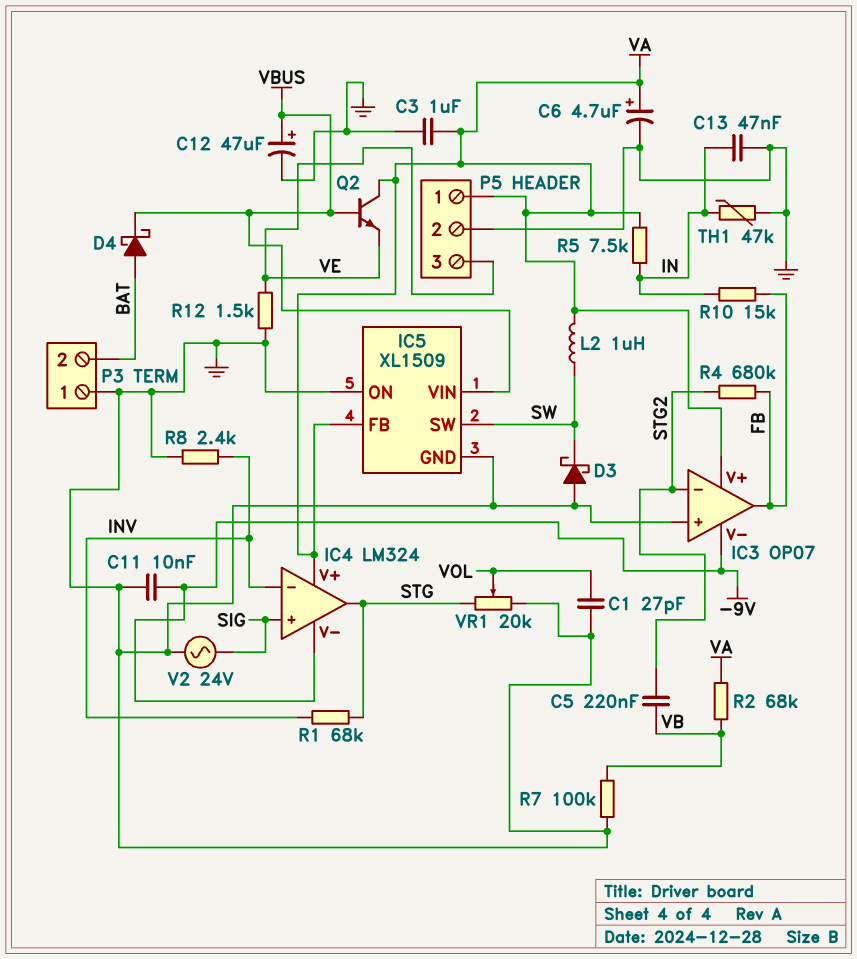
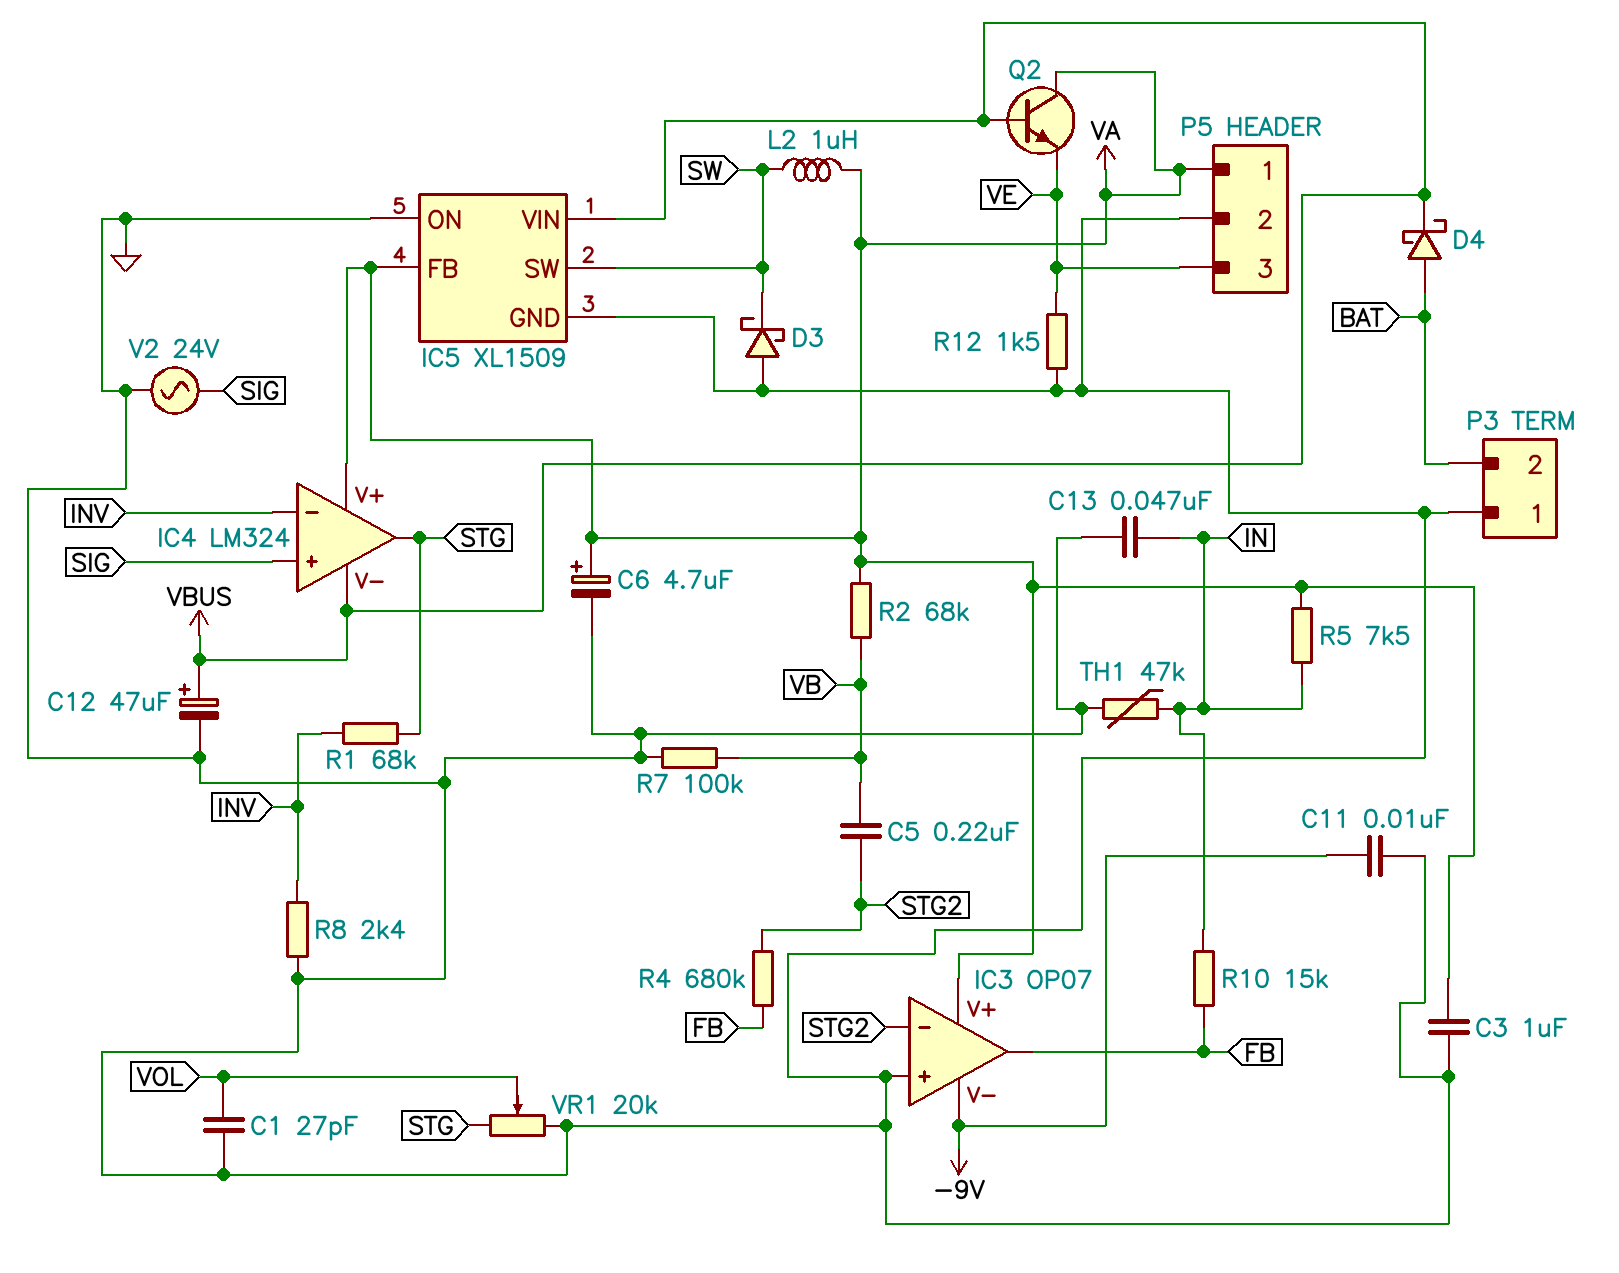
IC4 pin V-: -9V -> VBUS

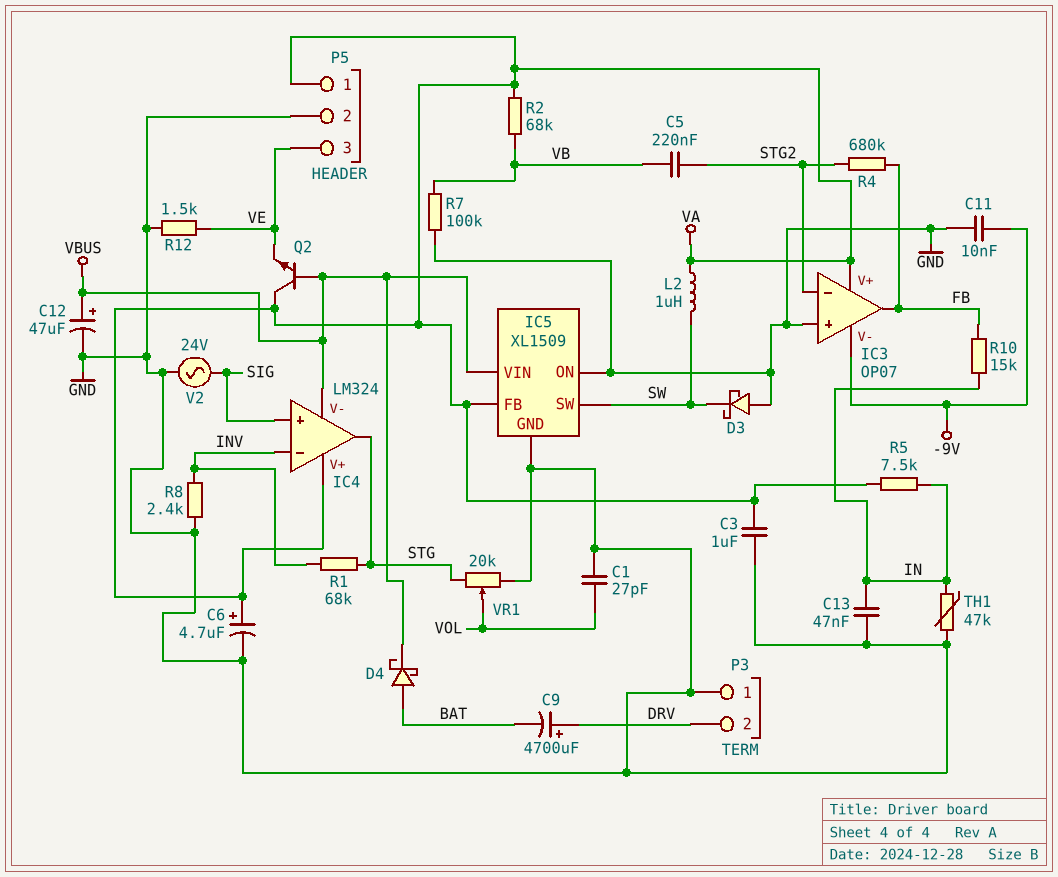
C9: none -> 4700uF (plus DRV, minus BAT)
P3 pin 2: BAT -> DRV

